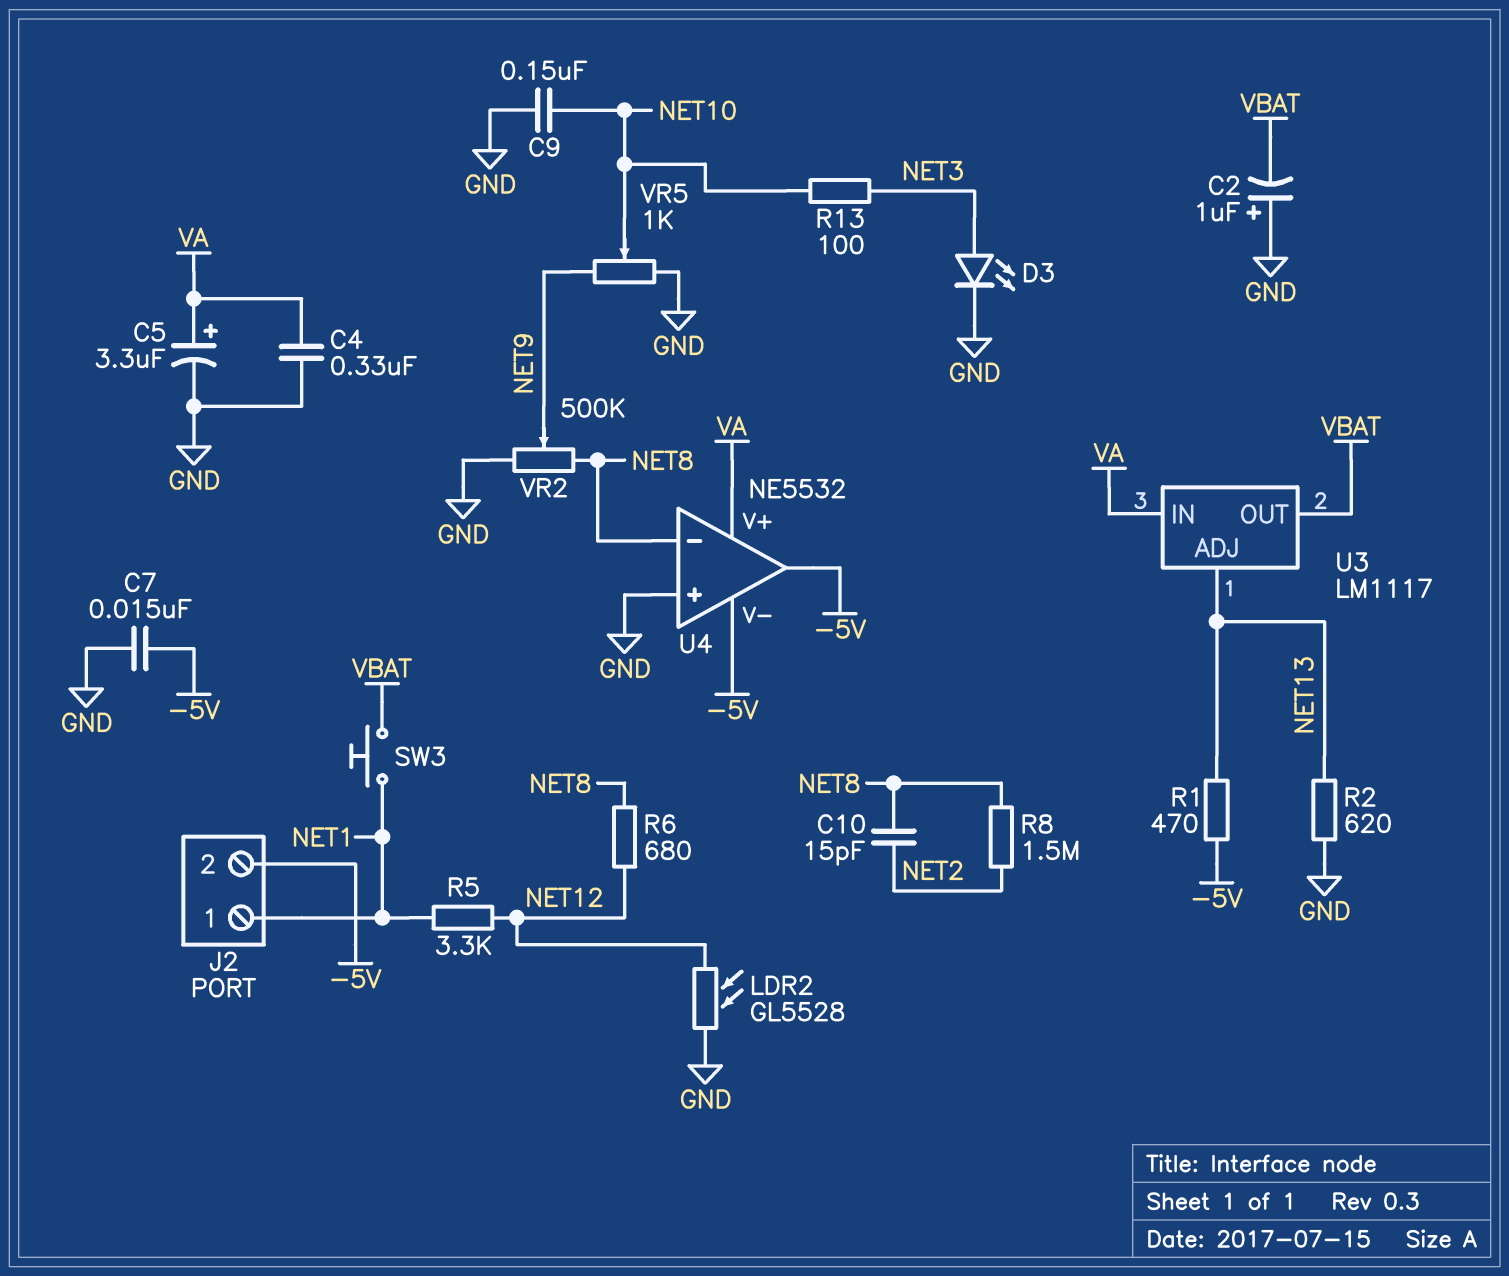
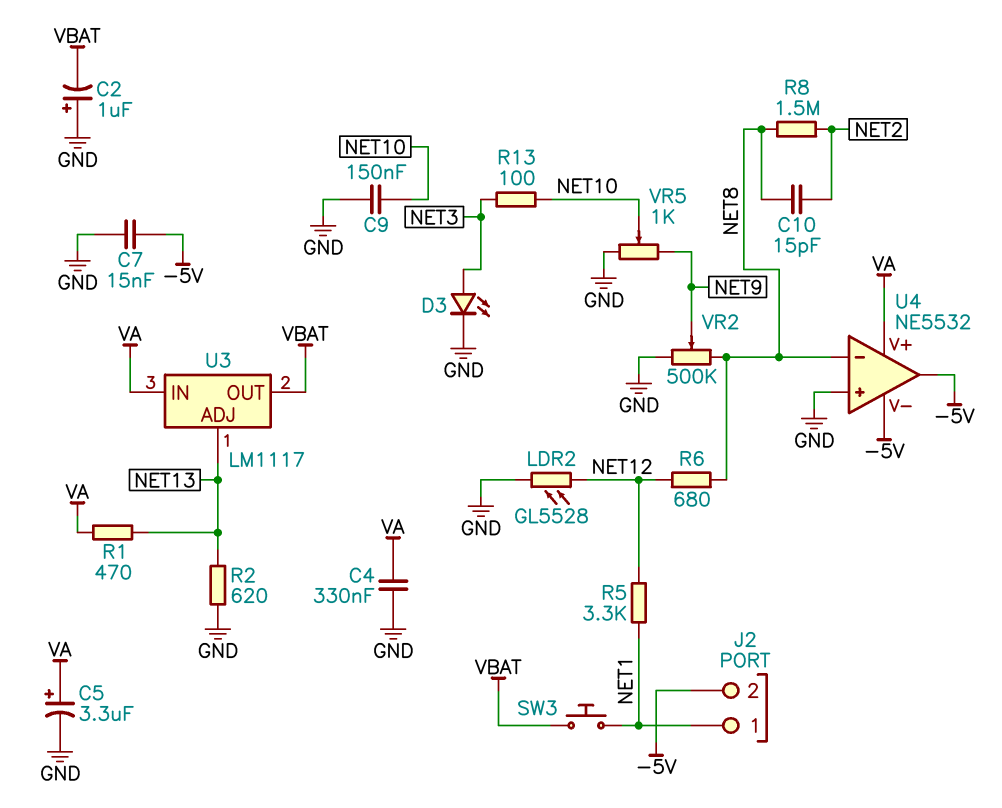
R1: 470 (-5V, NET13) -> 470 (NET13, VA)

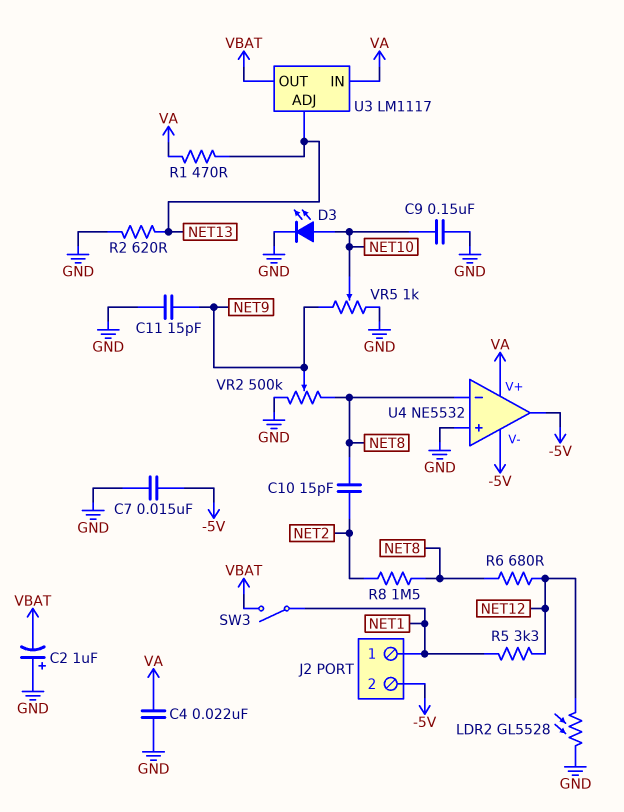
C4: 330nF (GND, VA) -> 22nF (GND, VA)
C5: 3.3uF (plus VA, minus GND) -> none
C11: none -> 15pF (GND, NET9)
D3: LED (A NET3, K GND) -> LED (A NET10, K GND)
R13: 100 (NET3, NET10) -> none
SW3: button (NET1, VBAT) -> switch (NET1, VBAT)

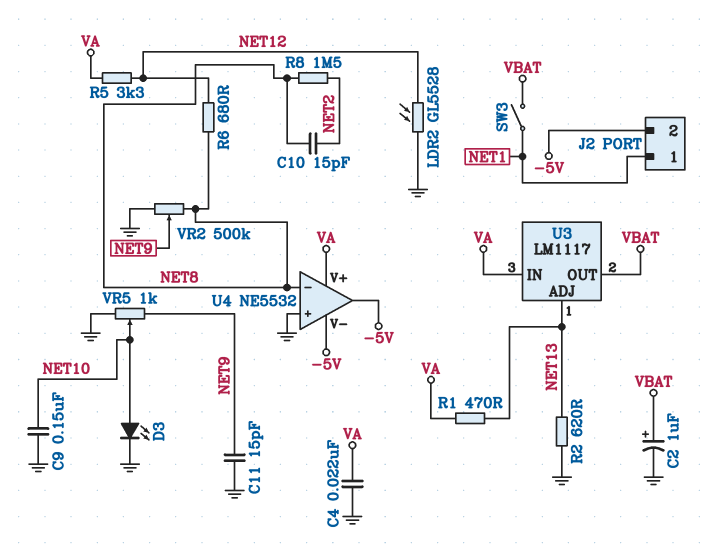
C2: 1uF (plus GND, minus VBAT) -> 1uF (plus VBAT, minus GND)
C7: 15nF (-5V, GND) -> none
R5: 3.3k (NET1, NET12) -> 3.3k (NET12, VA)

